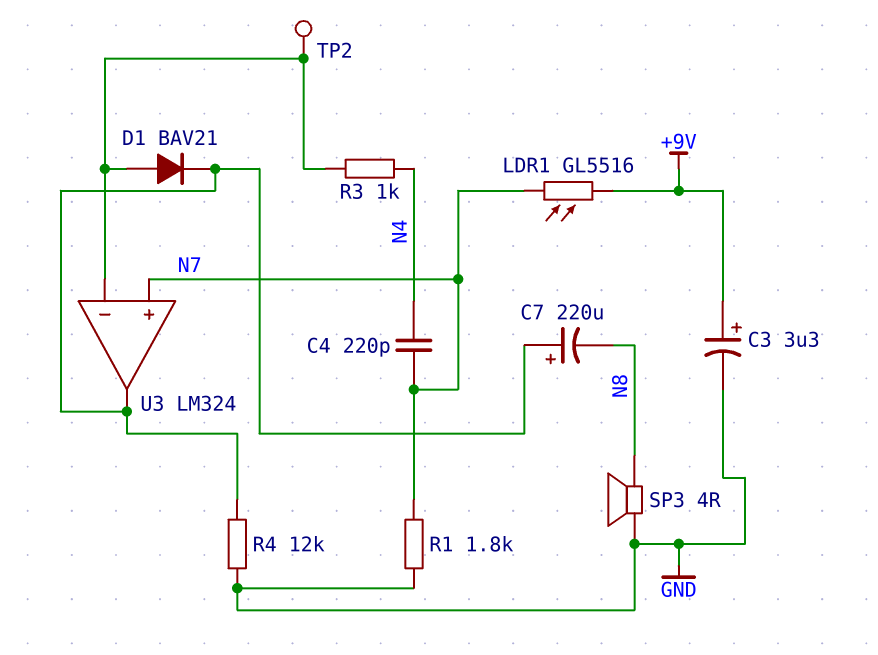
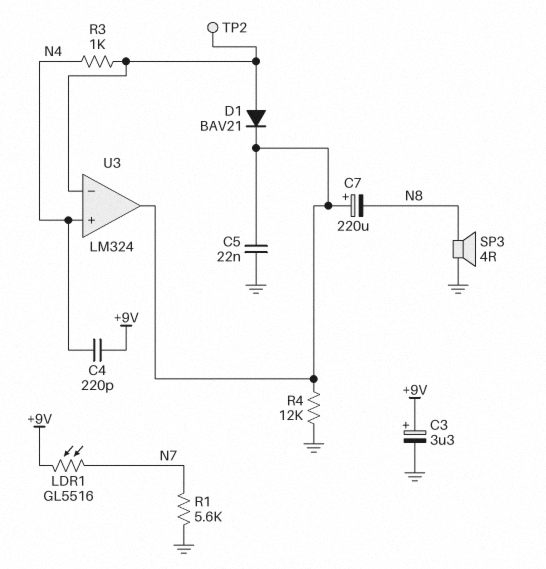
C4: 220pF (N4, N7) -> 220pF (+9V, N4)
C5: none -> 22nF (GND, U3/out)
R1: 1.8k (GND, N7) -> 5.6k (GND, N7)
U3 pin in+: N7 -> N4

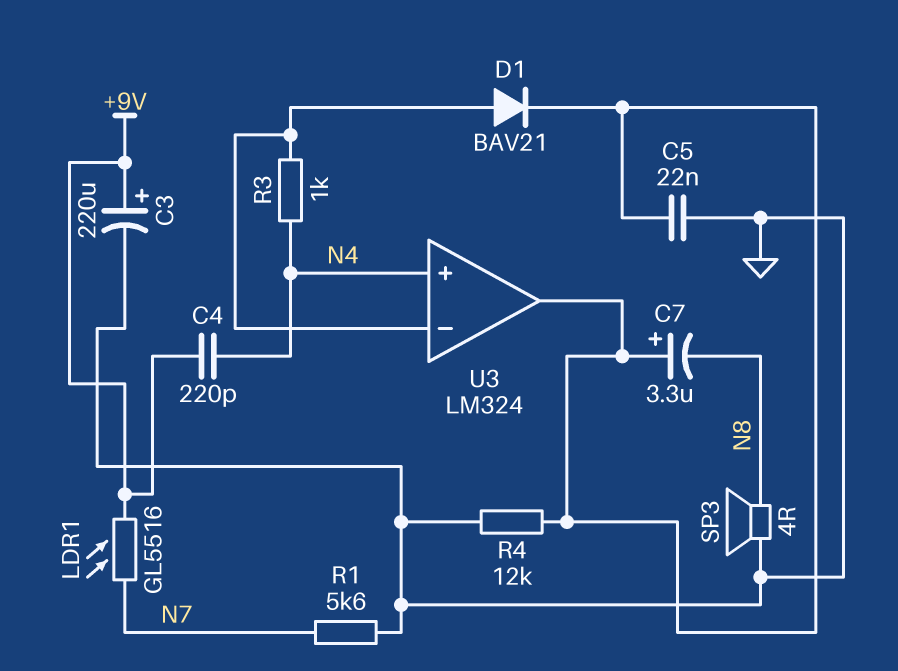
C3: 3.3uF (plus +9V, minus GND) -> 220uF (plus +9V, minus GND)
C7: 220uF (plus U3/out, minus N8) -> 3.3uF (plus U3/out, minus N8)
TP2: test point (U3/in-) -> none

